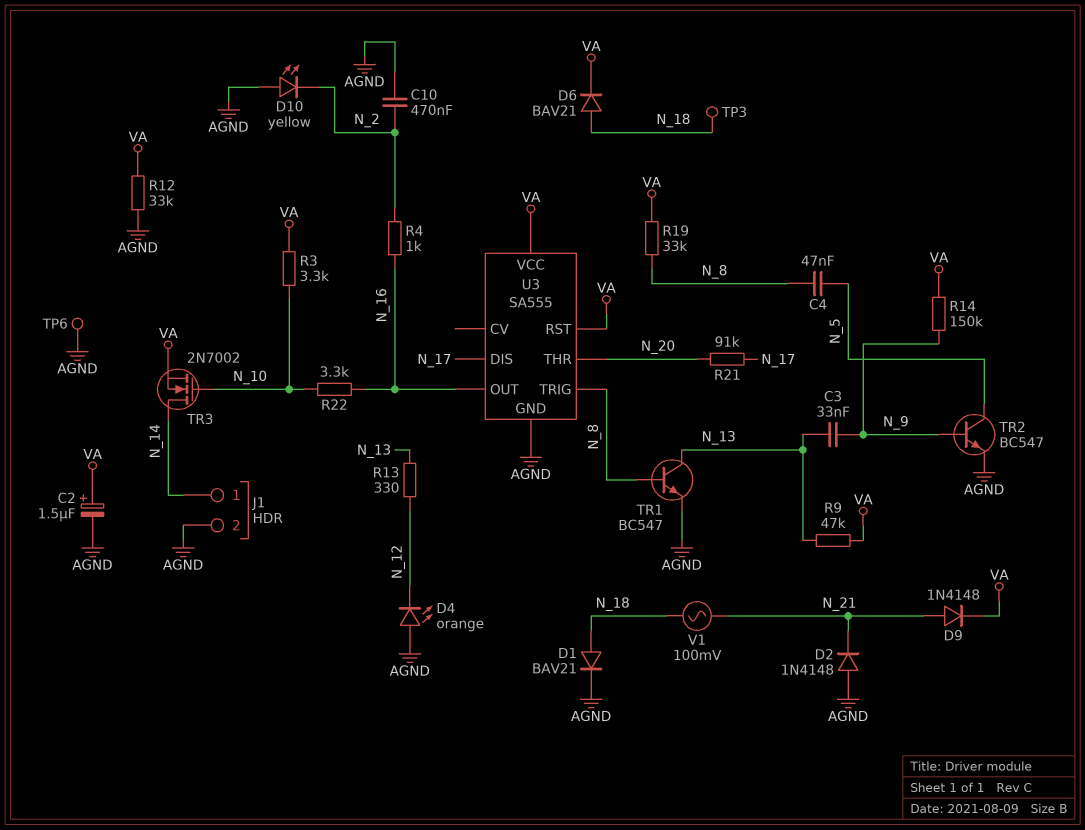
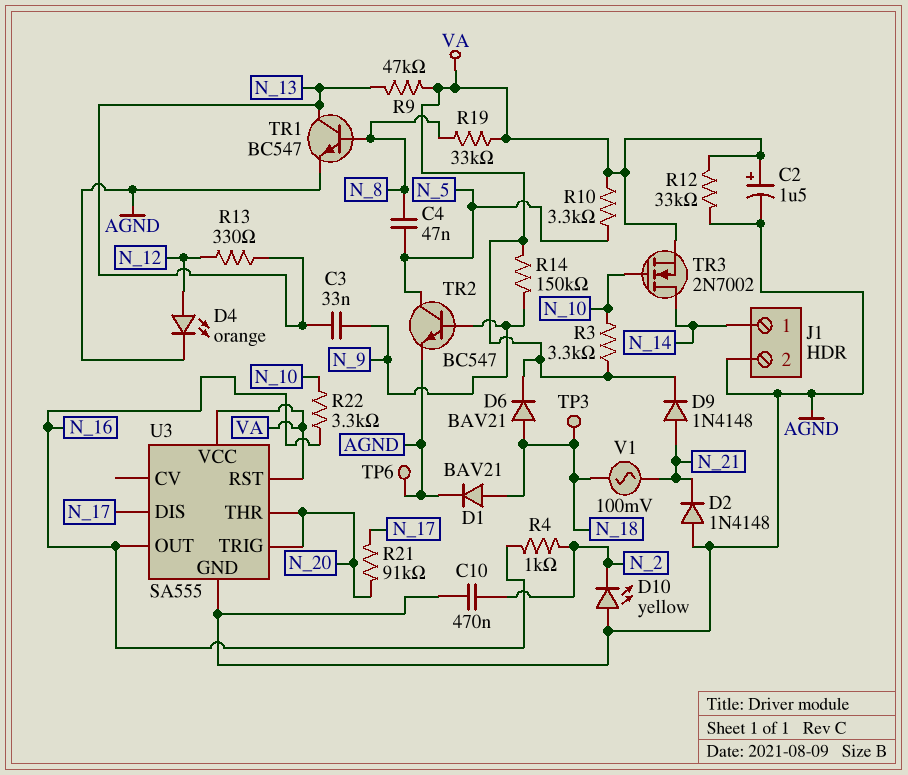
D4: LED orange (A AGND, K N_12) -> LED orange (A N_12, K AGND)
R10: none -> 3.3k (N_5, VA)
U3 pin TRIG: N_8 -> N_20

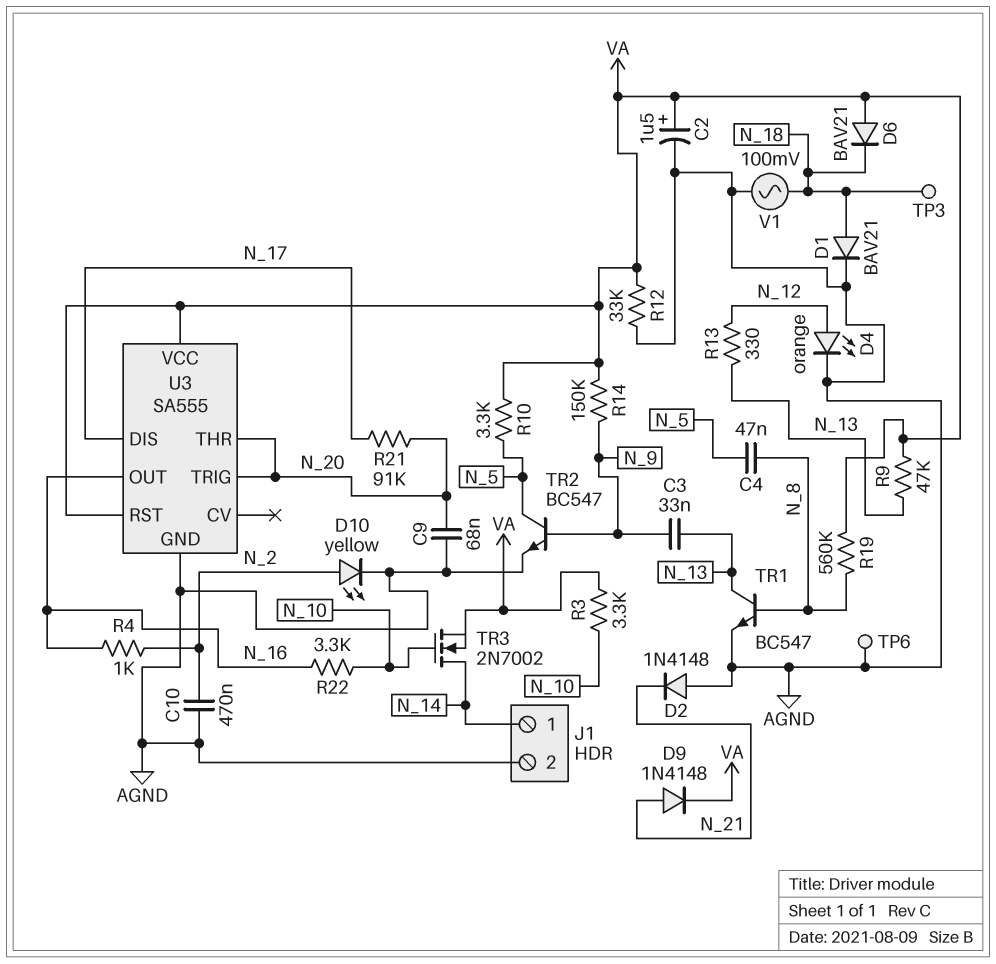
C9: none -> 68nF (AGND, N_20)
D6: diode BAV21 (A N_18, K VA) -> diode BAV21 (A VA, K N_18)
D10: LED yellow (A AGND, K N_2) -> LED yellow (A N_2, K AGND)
R19: 33k (N_8, VA) -> 560k (N_8, VA)
V1: AC 100mV (N_18, N_21) -> AC 100mV (AGND, N_18)

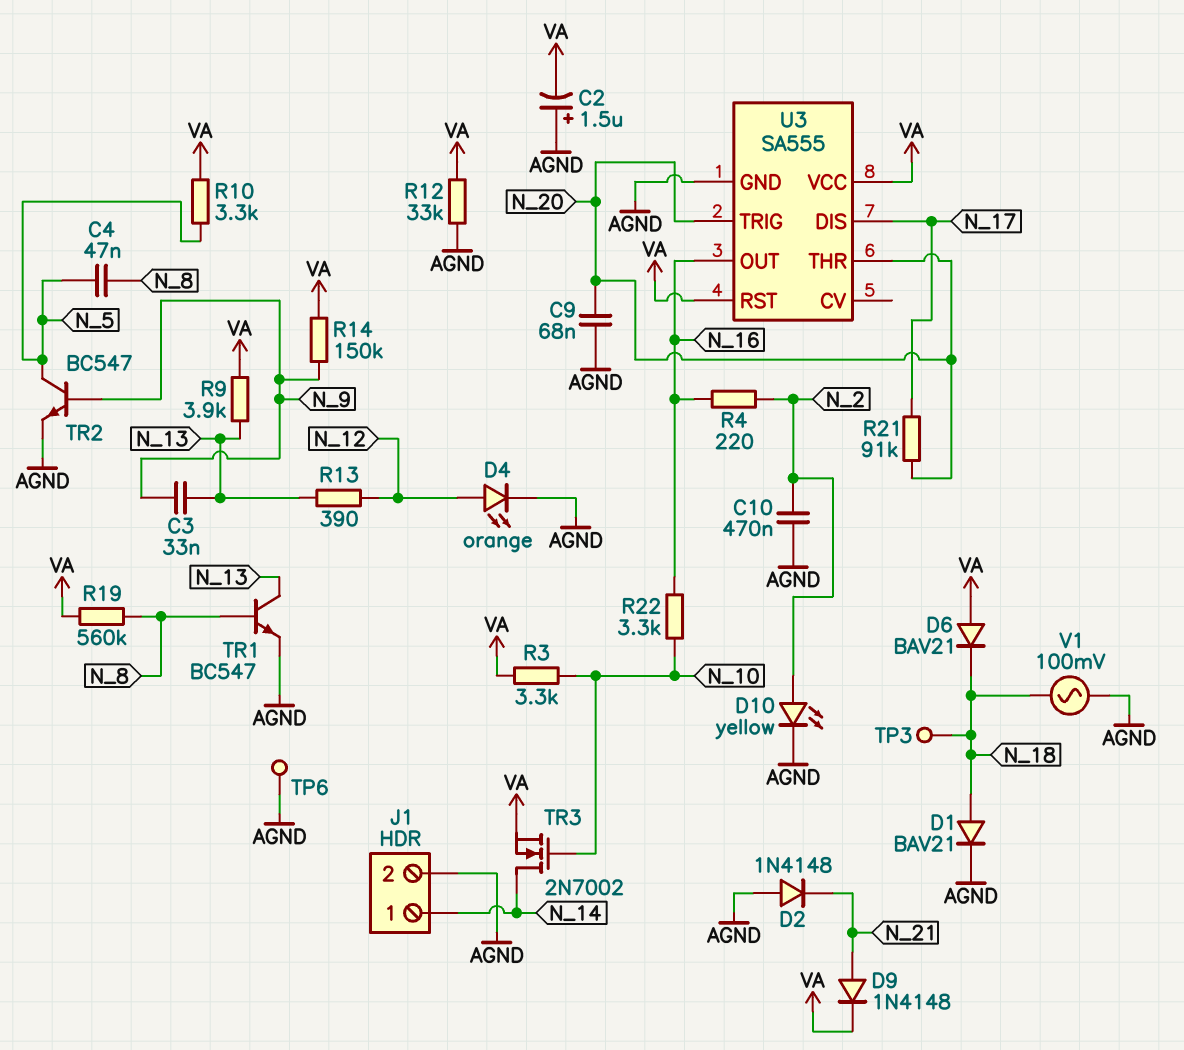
C2: 1.5uF (plus VA, minus AGND) -> 1.5uF (plus AGND, minus VA)
R4: 1k (N_2, N_16) -> 220 (N_2, N_16)
R9: 47k (N_13, VA) -> 3.9k (N_13, VA)
R13: 330 (N_12, N_13) -> 390 (N_12, N_13)

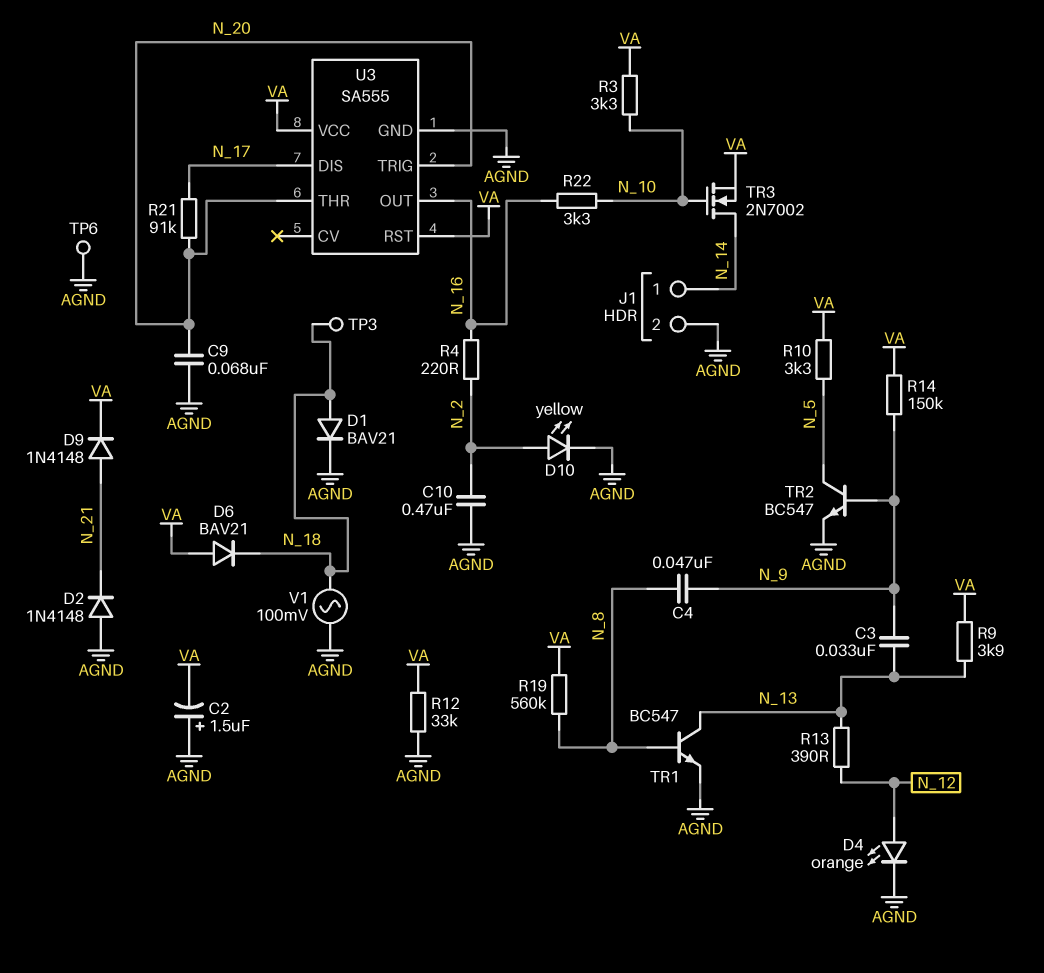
C4: 47nF (N_5, N_8) -> 47nF (N_8, N_9)

